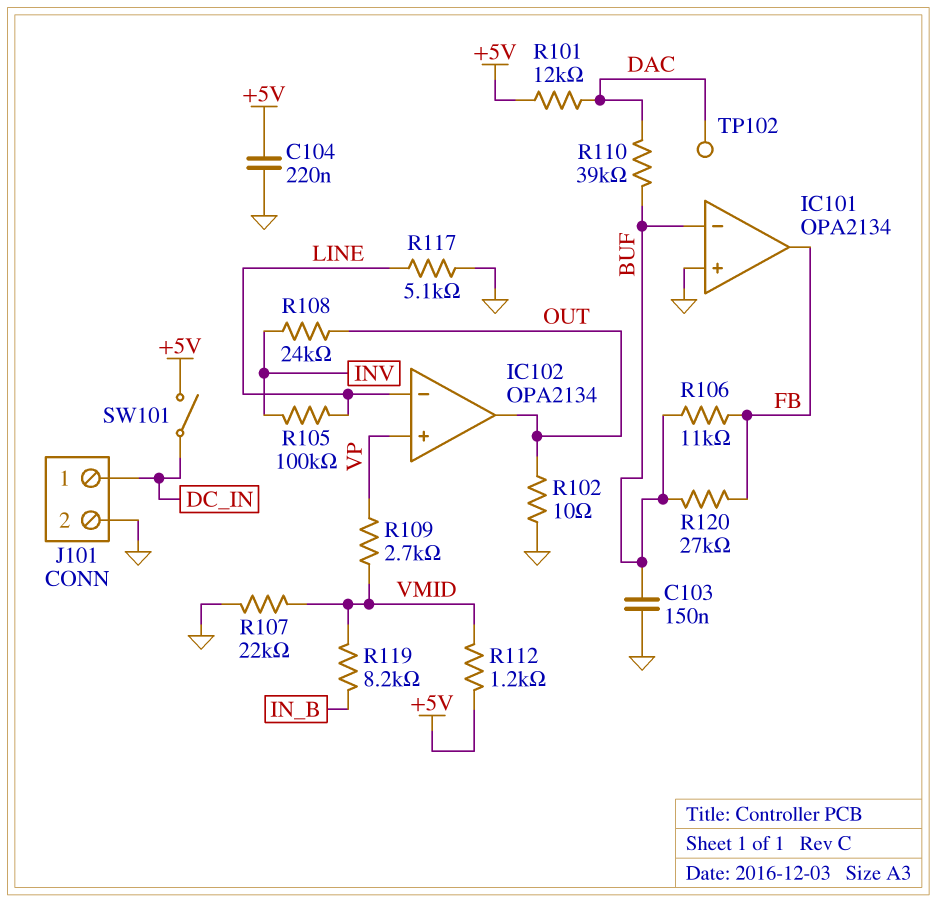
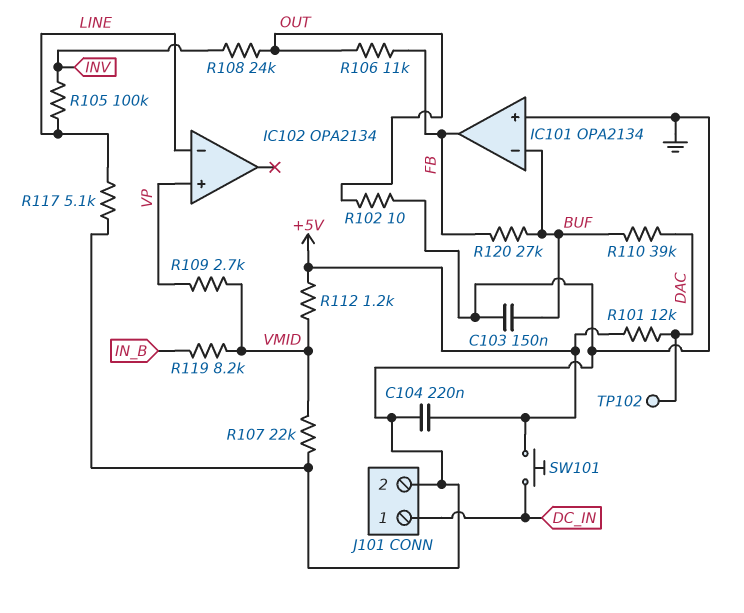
IC102 pin out: OUT -> none
R106: 11k (BUF, FB) -> 11k (FB, OUT)
SW101: switch (+5V, DC_IN) -> button (+5V, DC_IN)

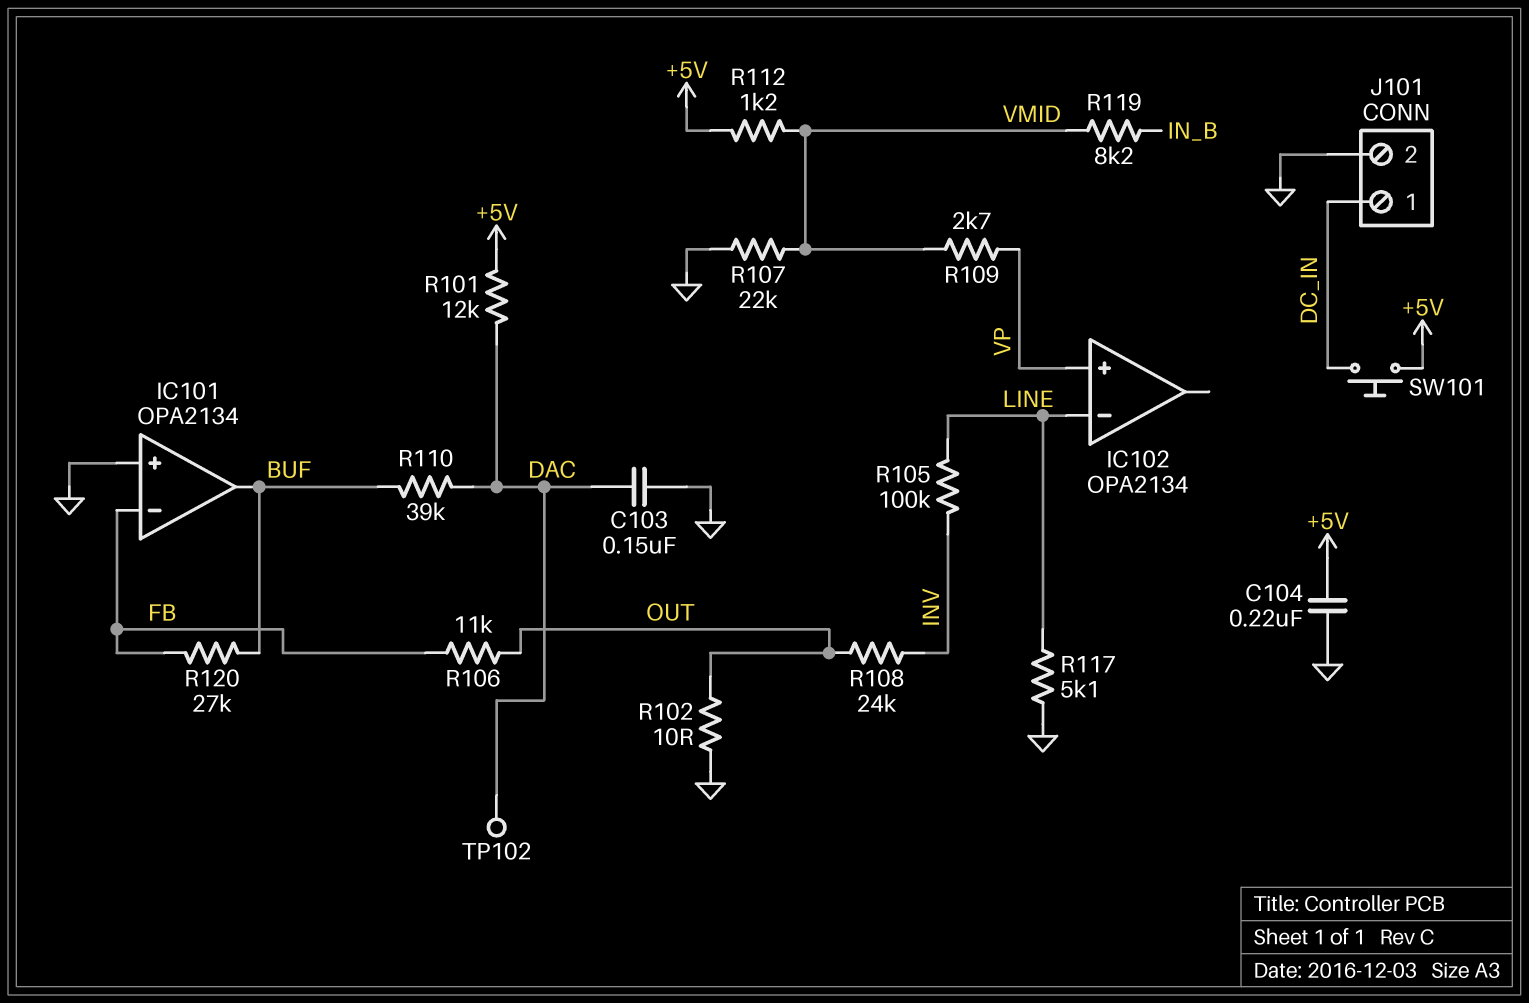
C103: 150nF (BUF, GND) -> 150nF (DAC, GND)
IC101 pin in-: BUF -> FB
IC101 pin out: FB -> BUF

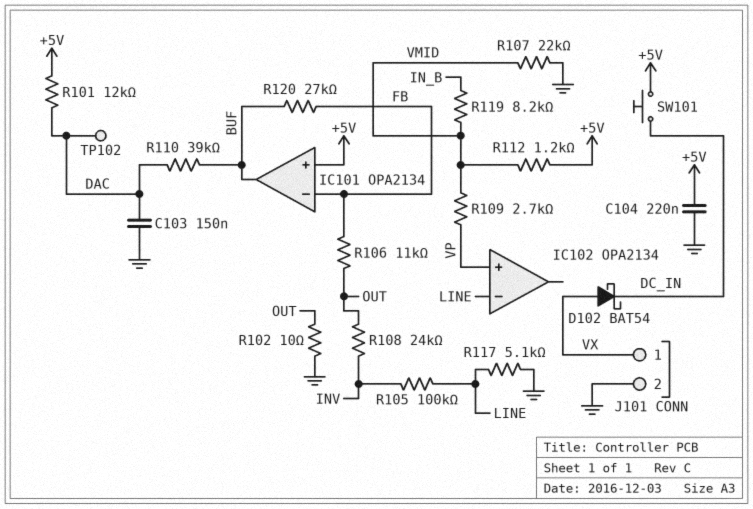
D102: none -> schottky BAT54 (A VX, K DC_IN)
IC101 pin in+: GND -> +5V
J101 pin 1: DC_IN -> VX

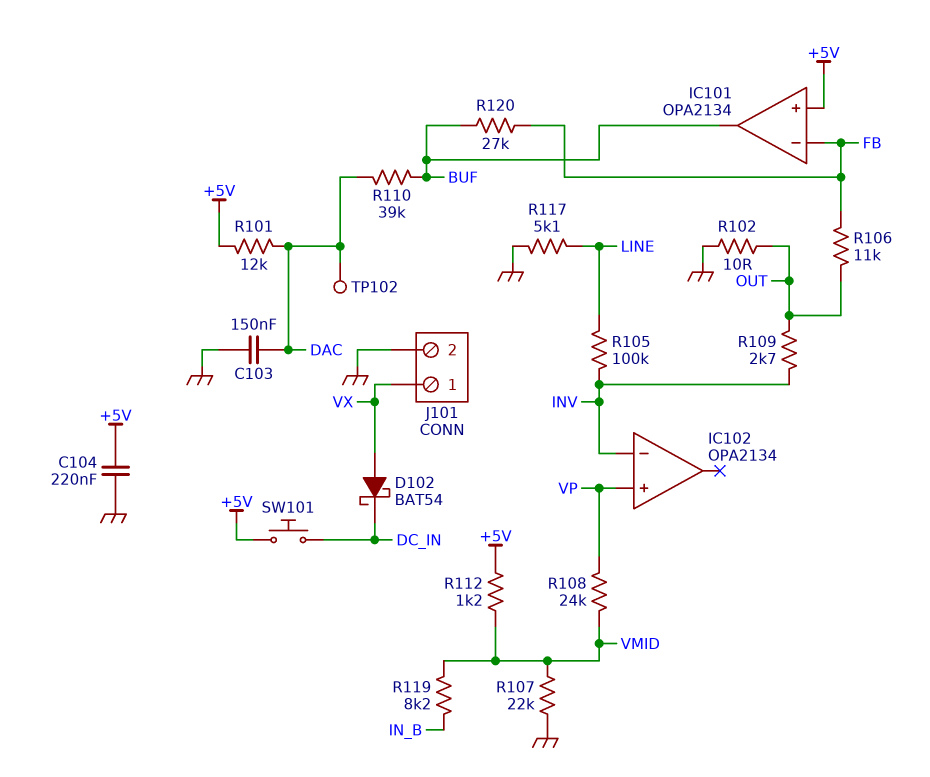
IC102 pin in-: LINE -> INV
R108: 24k (INV, OUT) -> 24k (VMID, VP)
R109: 2.7k (VMID, VP) -> 2.7k (INV, OUT)

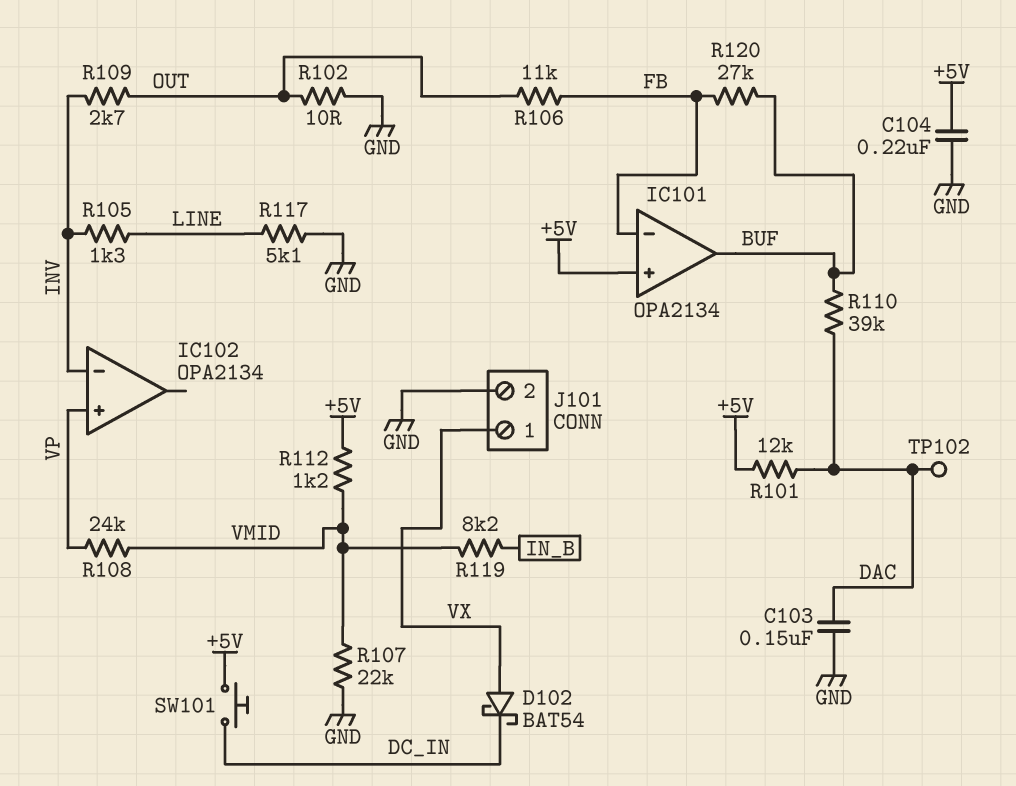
R105: 100k (INV, LINE) -> 1.3k (INV, LINE)

